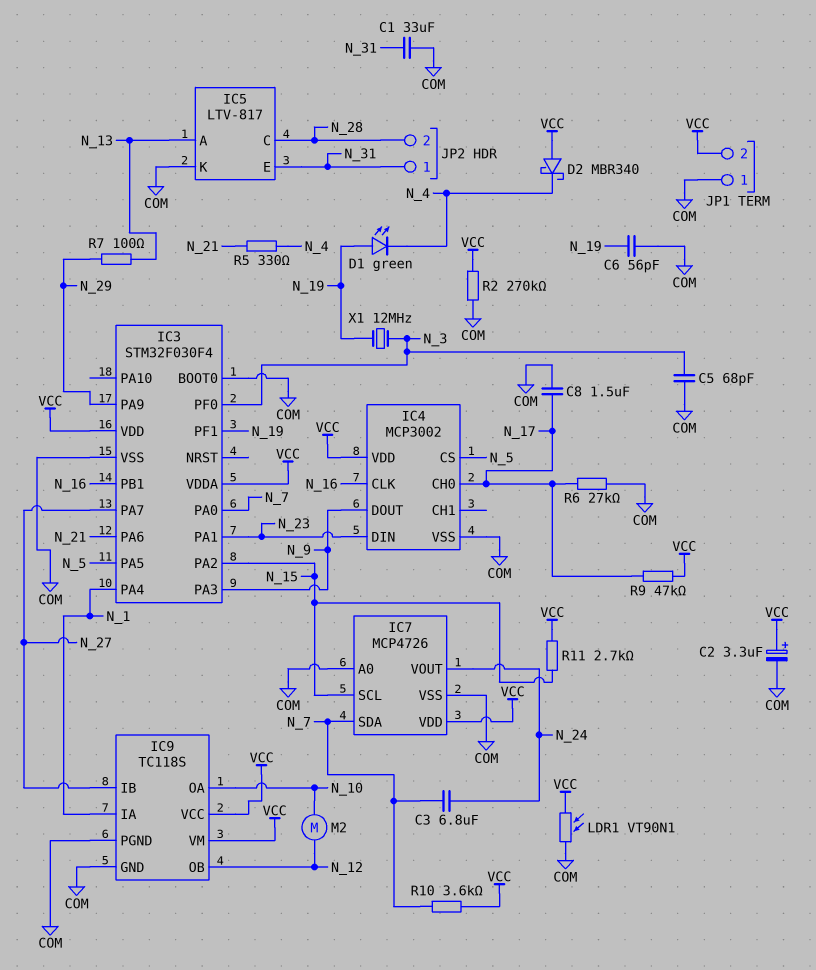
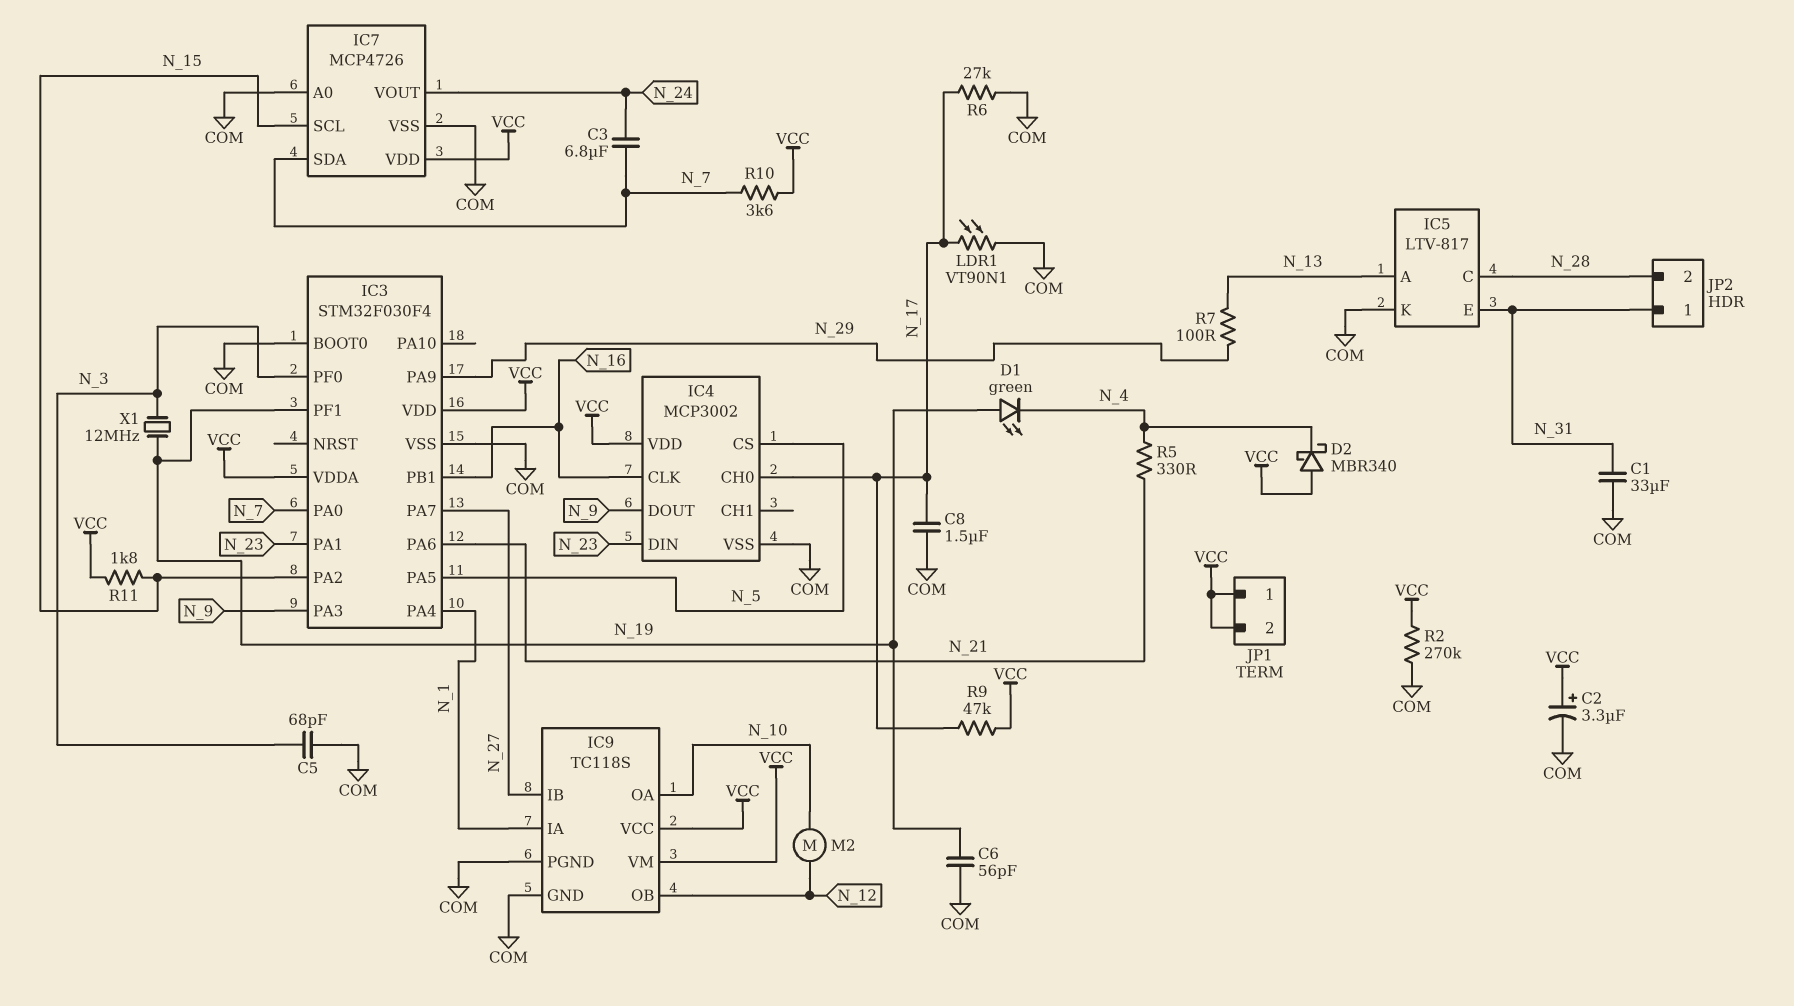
JP1 pin 1: COM -> VCC
LDR1: VT90N1 (COM, VCC) -> VT90N1 (COM, N_17)
R11: 2.7k (N_15, VCC) -> 1.8k (N_15, VCC)

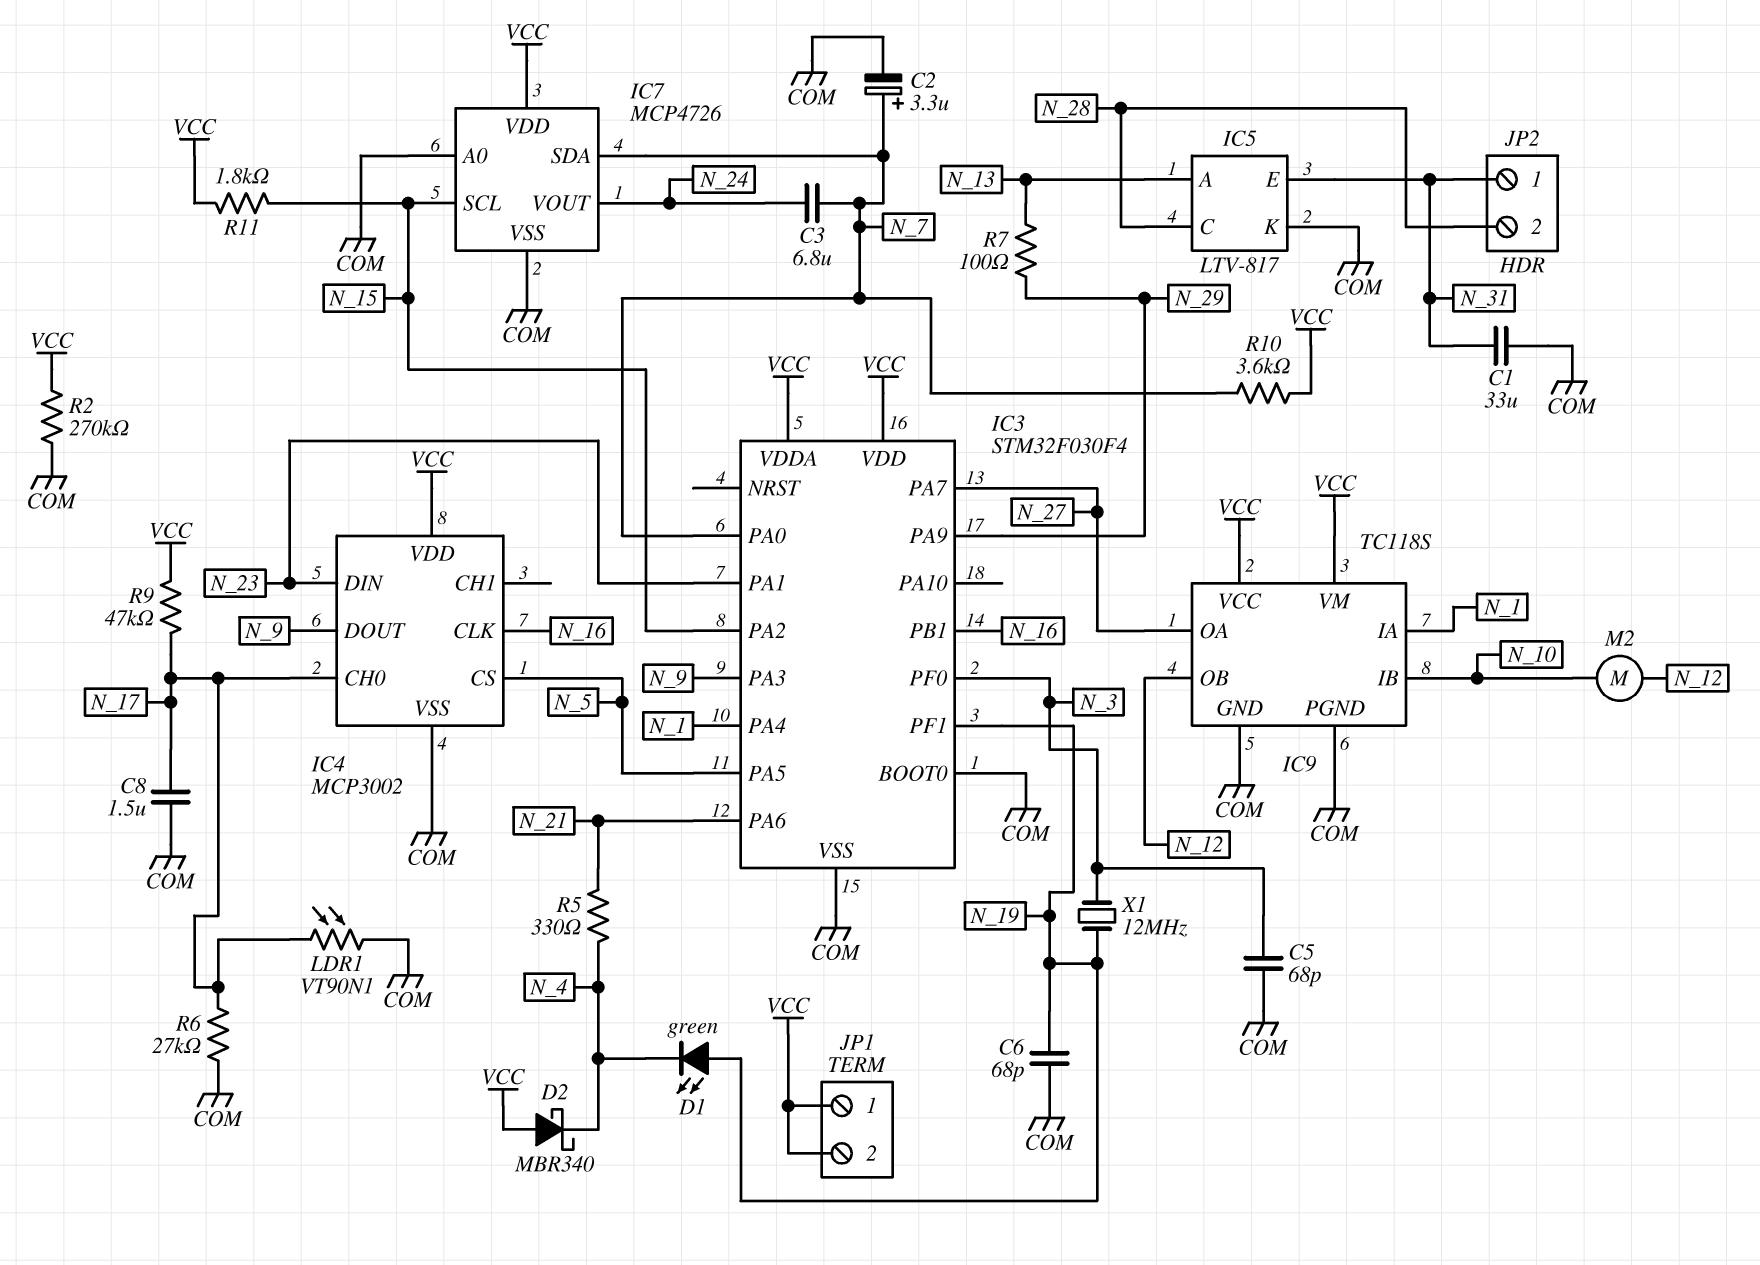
C2: 3.3uF (plus VCC, minus COM) -> 3.3uF (plus N_7, minus COM)
C6: 56pF (COM, N_19) -> 68pF (COM, N_19)
IC9 pin IB: N_27 -> N_10
IC9 pin OA: N_10 -> N_27

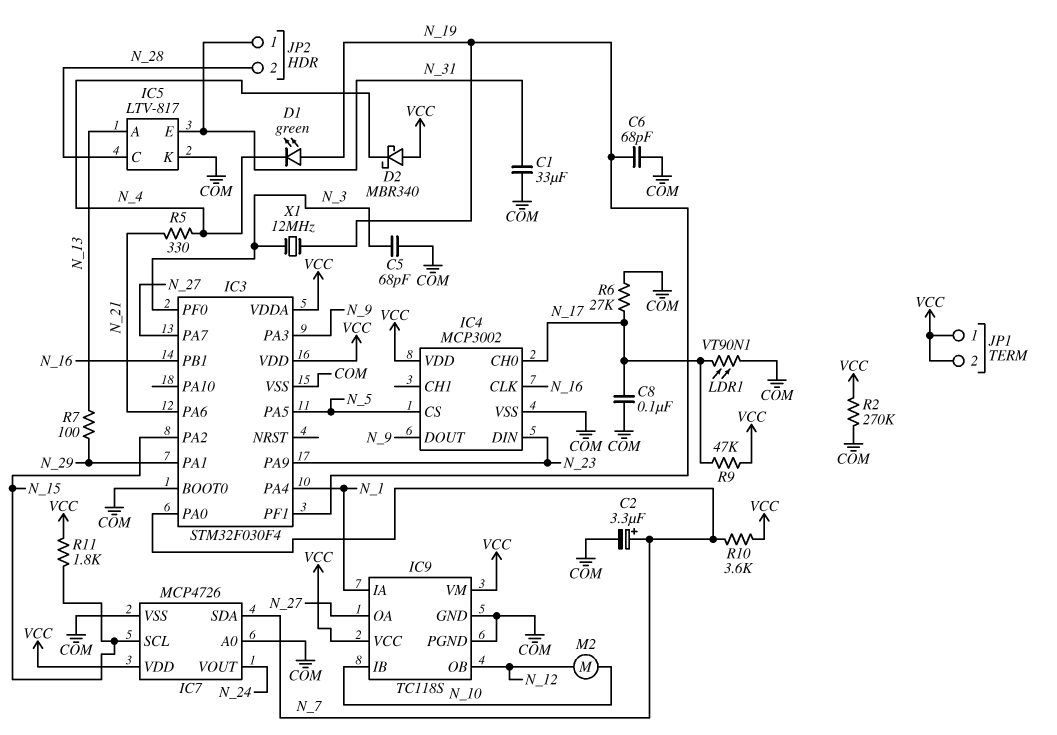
C3: 6.8uF (N_7, N_24) -> none
C8: 1.5uF (COM, N_17) -> 100nF (COM, N_17)
IC3 pin PA1: N_23 -> N_29
IC3 pin PA9: N_29 -> N_23

